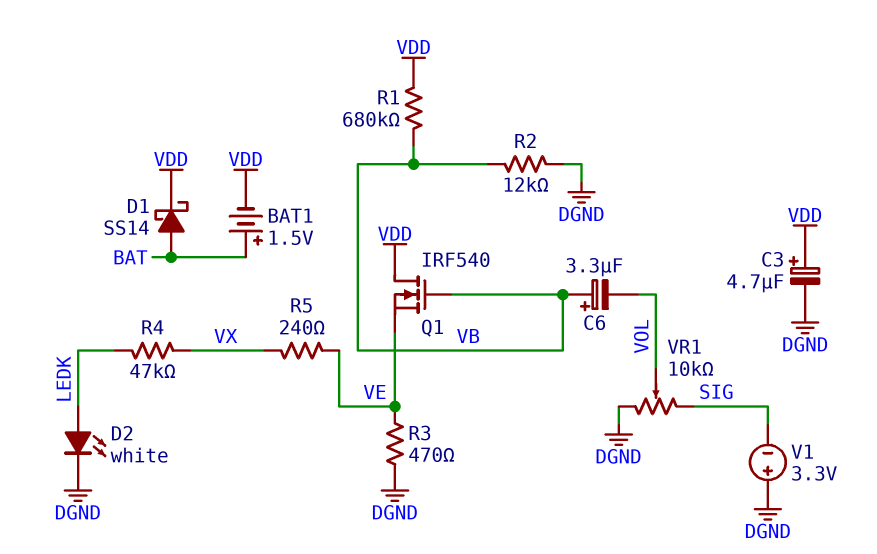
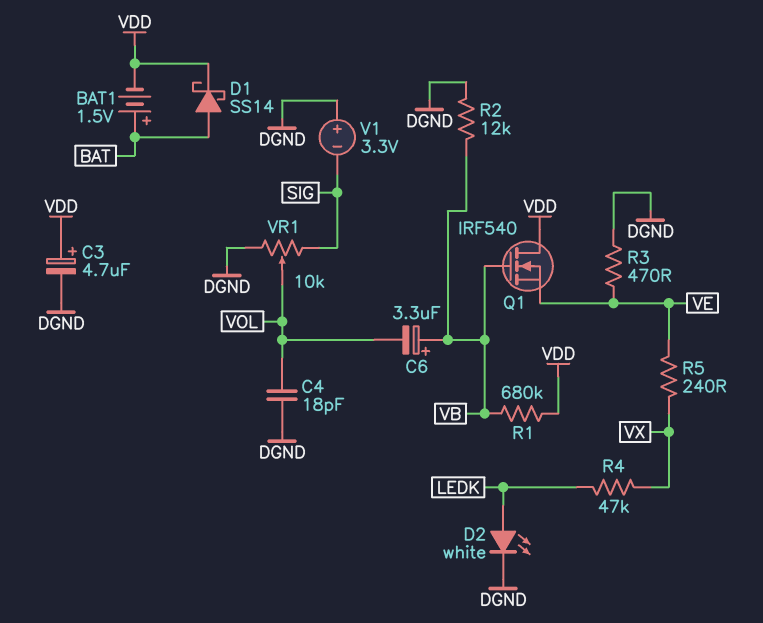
C4: none -> 18pF (DGND, VOL)

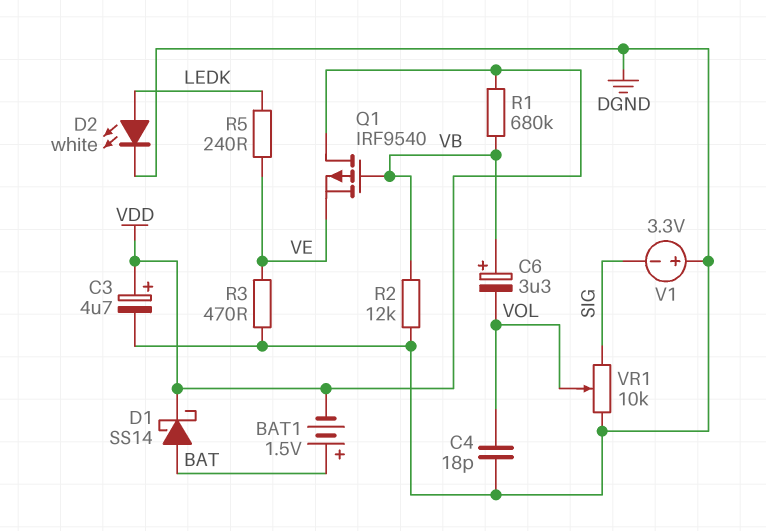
Q1: NMOS IRF540 (G VB, D VDD, S VE) -> PMOS IRF9540 (G VB, D VDD, S VE)
R4: 47k (LEDK, VX) -> none
R5: 240 (VE, VX) -> 240 (LEDK, VE)

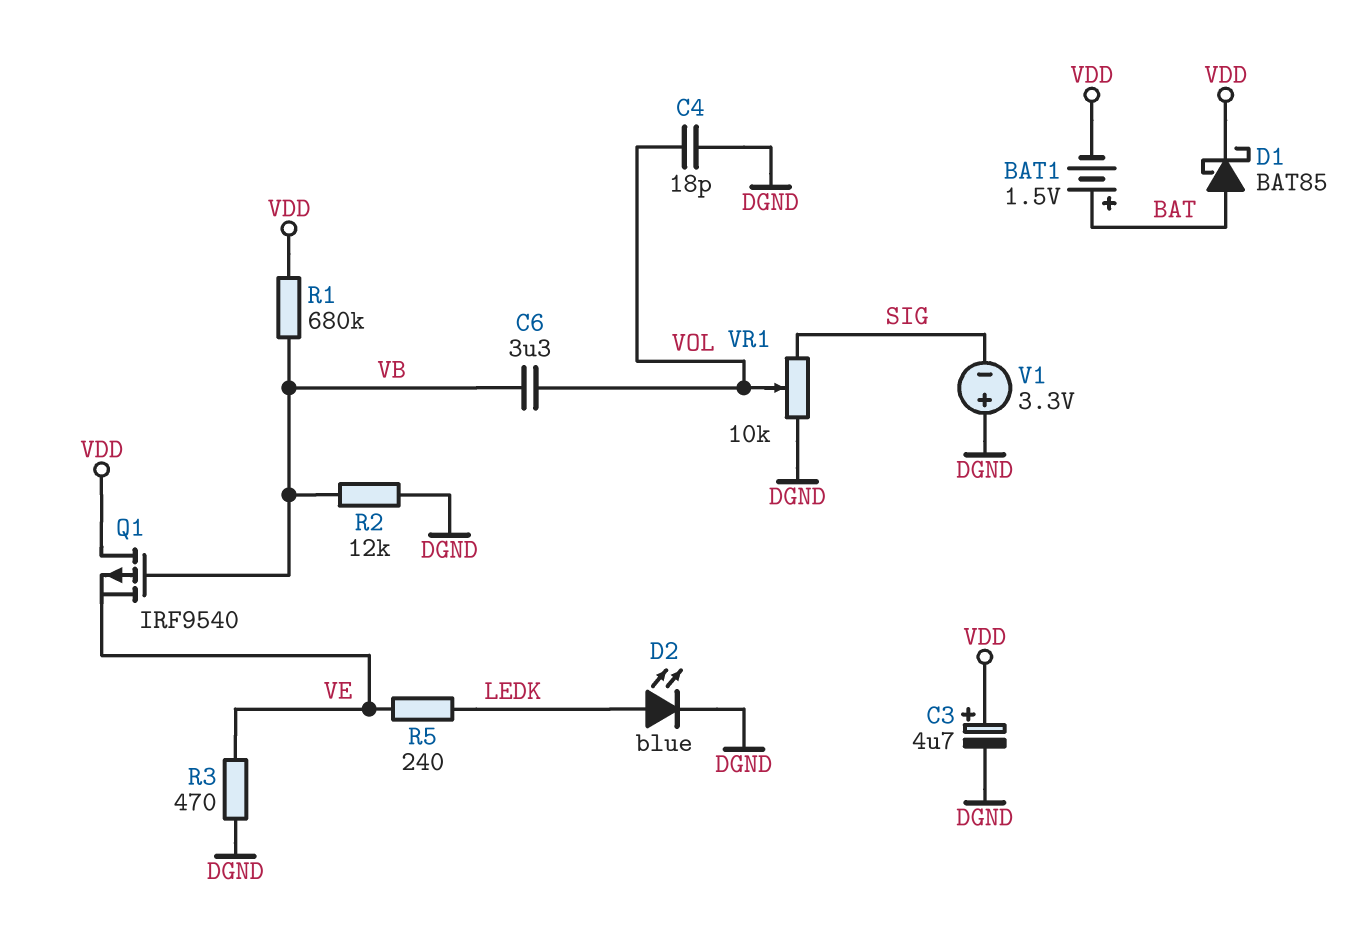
C6: 3.3uF (plus VB, minus VOL) -> 3.3uF (VB, VOL)
D1: schottky SS14 (A BAT, K VDD) -> schottky BAT85 (A BAT, K VDD)
D2: LED white (A LEDK, K DGND) -> LED blue (A LEDK, K DGND)

